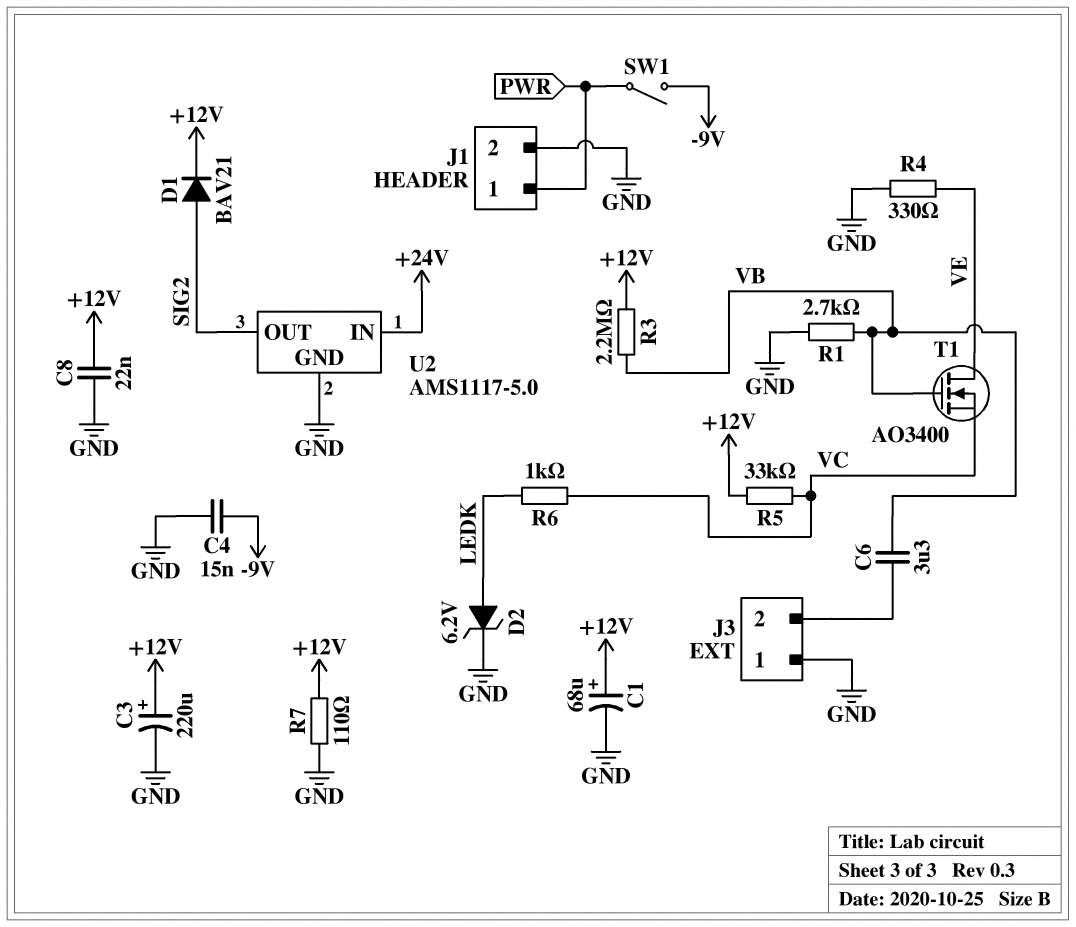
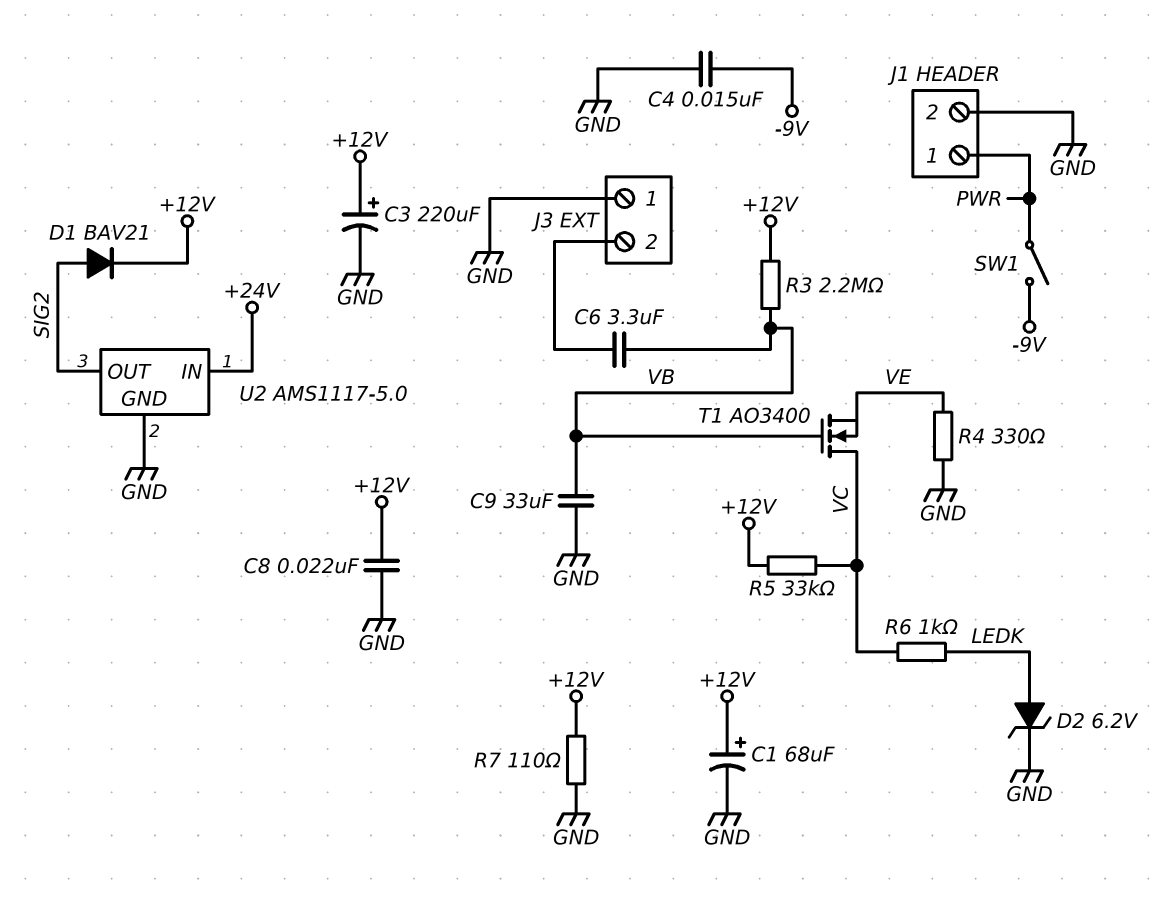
C9: none -> 33uF (GND, VB)
R1: 2.7k (GND, VB) -> none
T1: NMOS AO3400 (G VB, D VE, S VC) -> NMOS AO3400 (G VB, D VC, S VE)

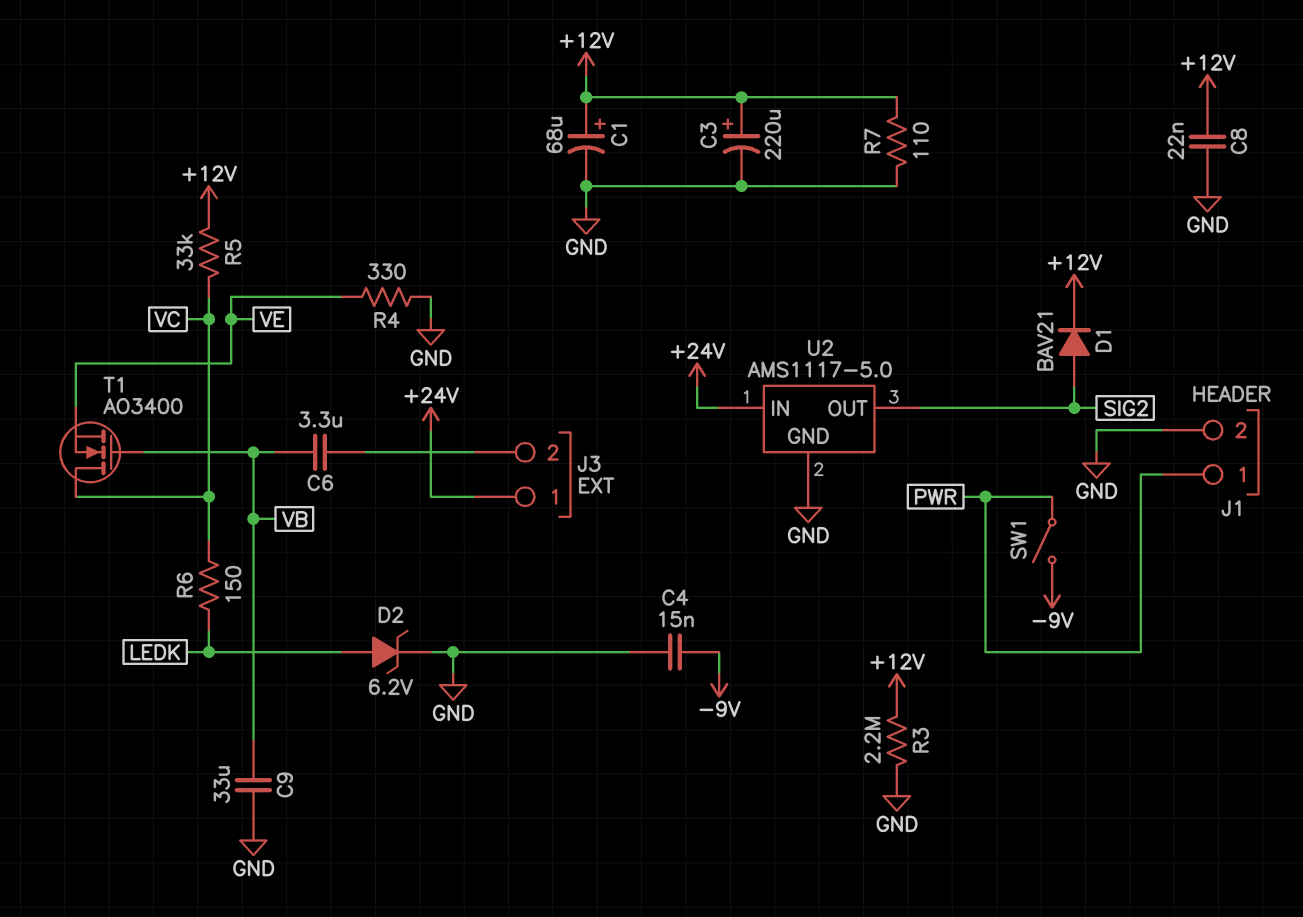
J3 pin 1: GND -> +24V
R3: 2.2M (+12V, VB) -> 2.2M (+12V, GND)
R6: 1k (LEDK, VC) -> 150 (LEDK, VC)

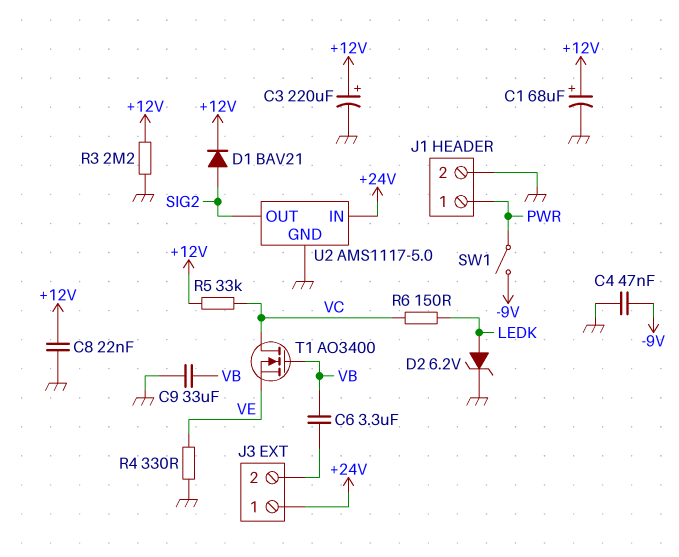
C4: 15nF (-9V, GND) -> 47nF (-9V, GND)
R7: 110 (+12V, GND) -> none

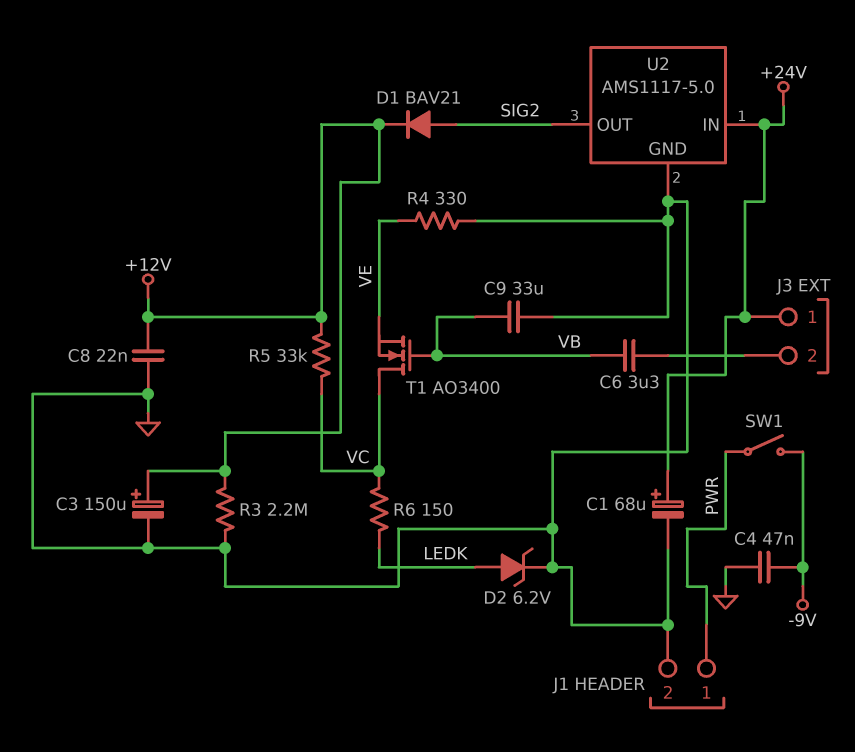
C1: 68uF (plus +12V, minus GND) -> 68uF (plus +24V, minus GND)
C3: 220uF (plus +12V, minus GND) -> 150uF (plus +12V, minus GND)

